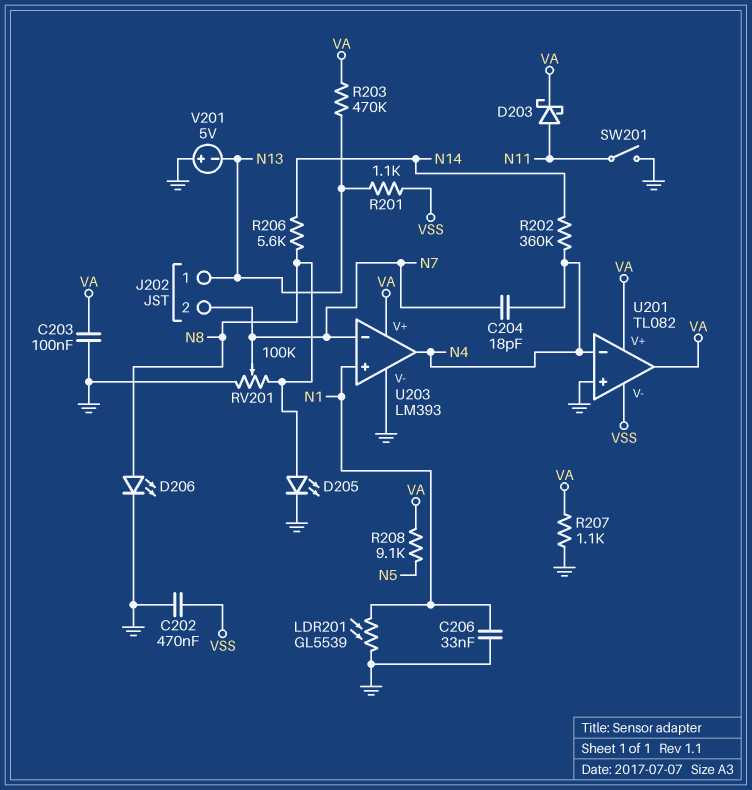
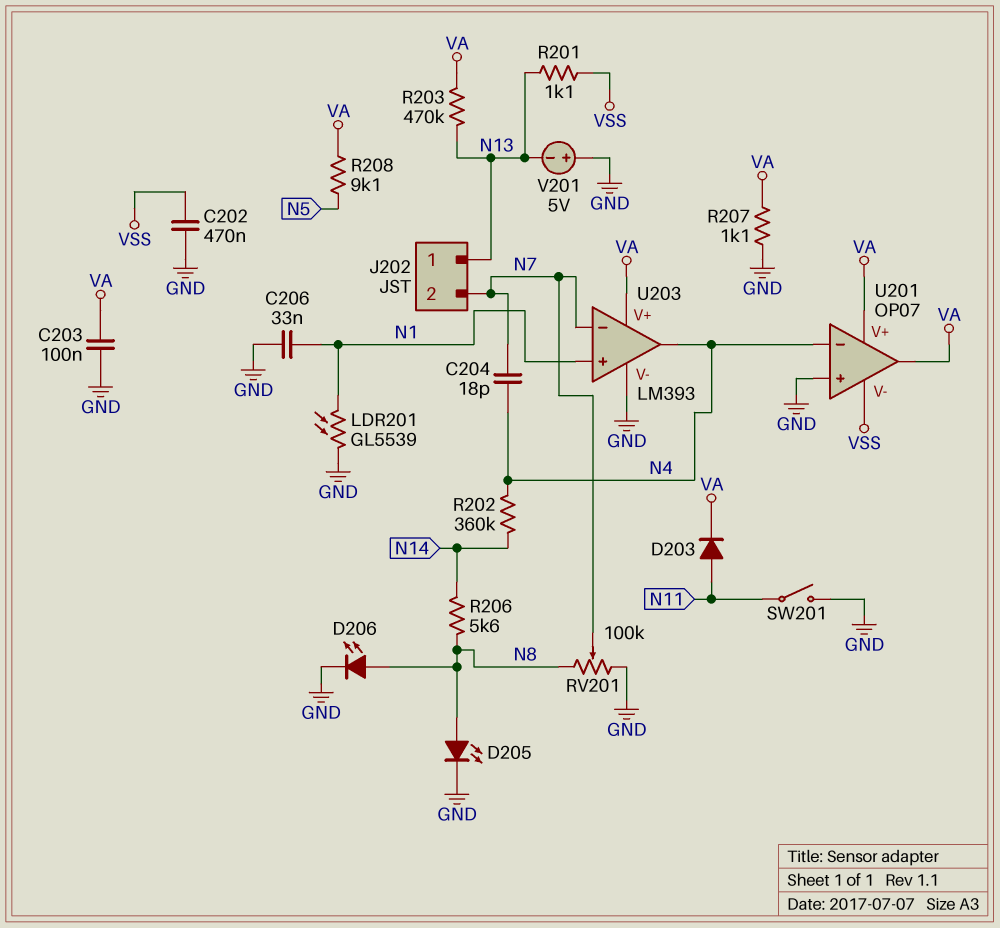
D203: schottky (A N11, K VA) -> diode (A N11, K VA)
U201: TL082 -> OP07

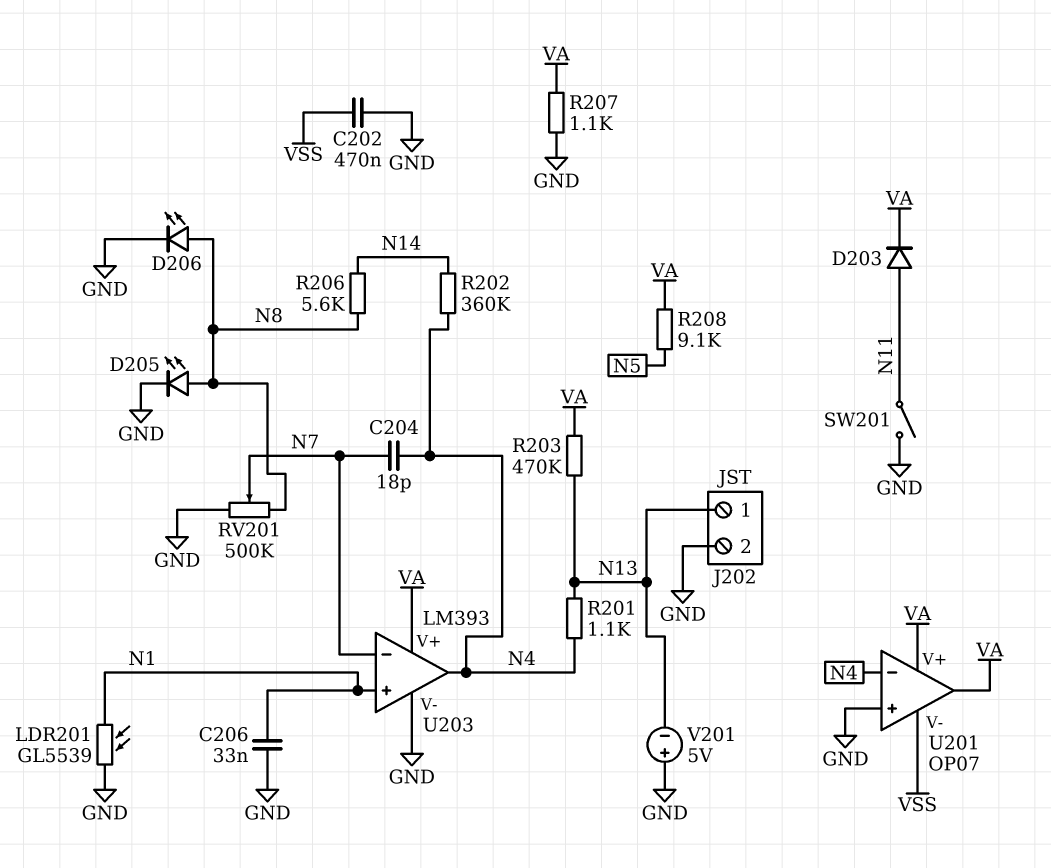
C203: 100nF (GND, VA) -> none
J202 pin 2: N7 -> GND
R201: 1.1k (N13, VSS) -> 1.1k (N4, N13)
RV201: 100k (GND, N8, wiper N7) -> 500k (GND, N8, wiper N7)

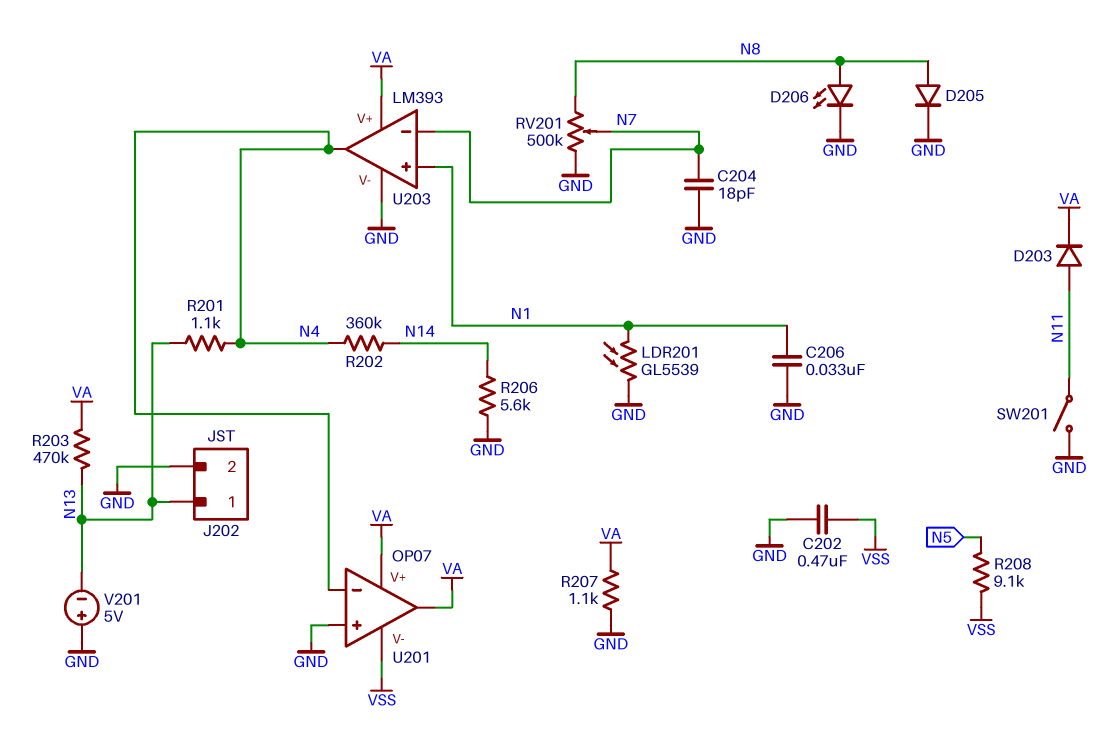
C204: 18pF (N4, N7) -> 18pF (GND, N7)
D205: LED (A N8, K GND) -> diode (A N8, K GND)
R206: 5.6k (N8, N14) -> 5.6k (GND, N14)
R208: 9.1k (N5, VA) -> 9.1k (N5, VSS)

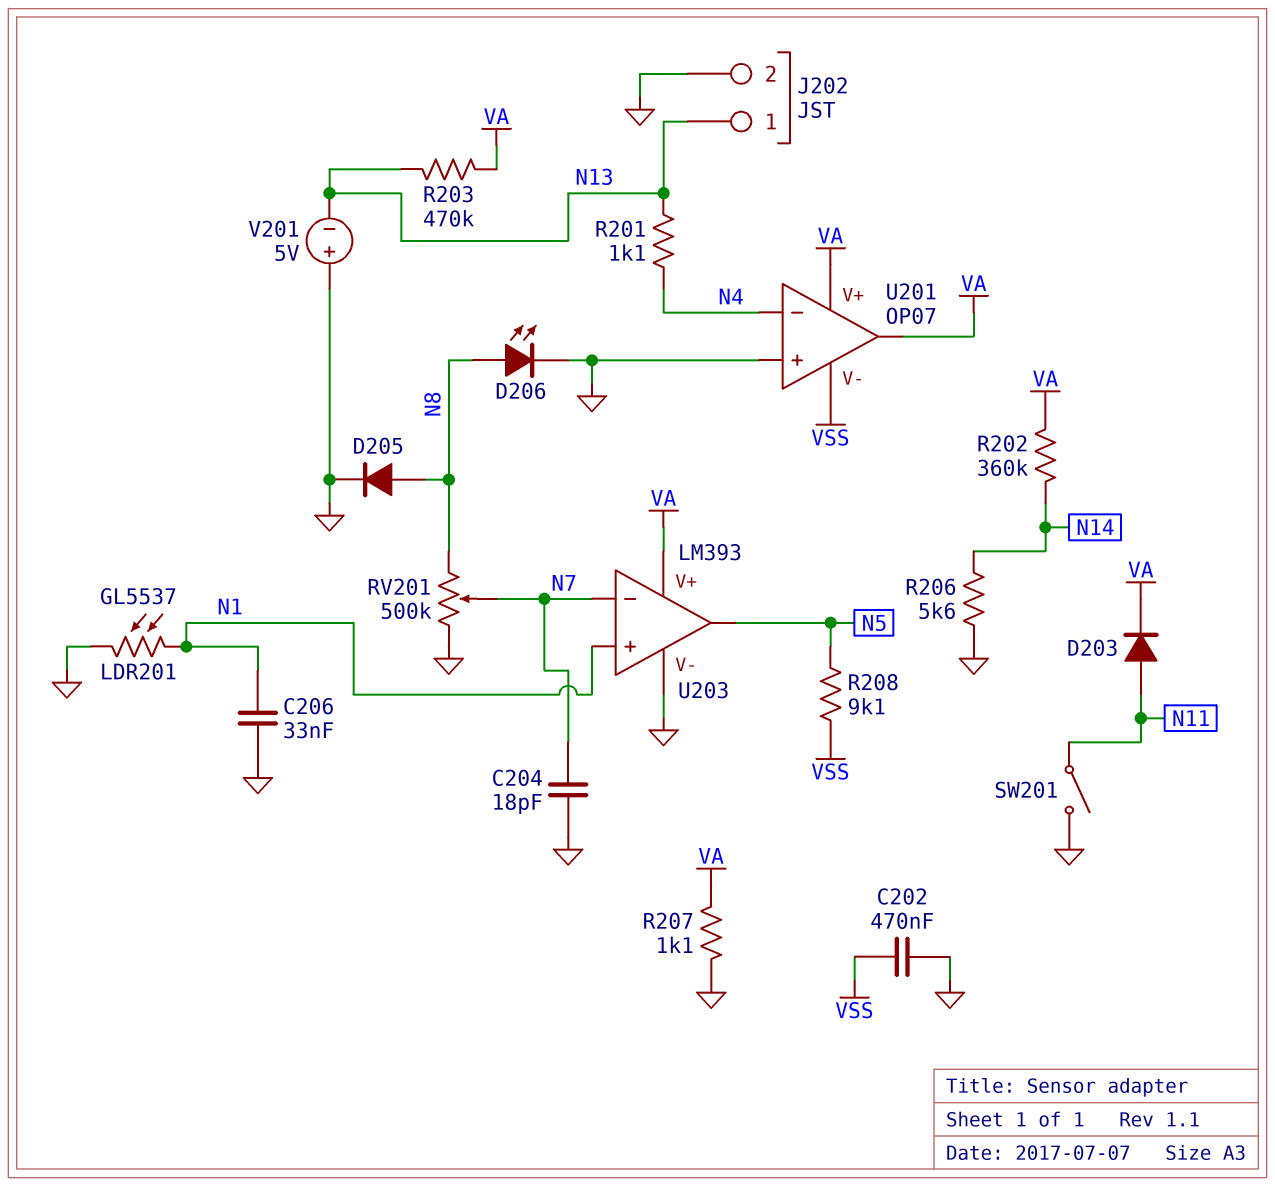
LDR201: GL5539 (GND, N1) -> GL5537 (GND, N1)
R202: 360k (N4, N14) -> 360k (N14, VA)
U203 pin out: N4 -> N5

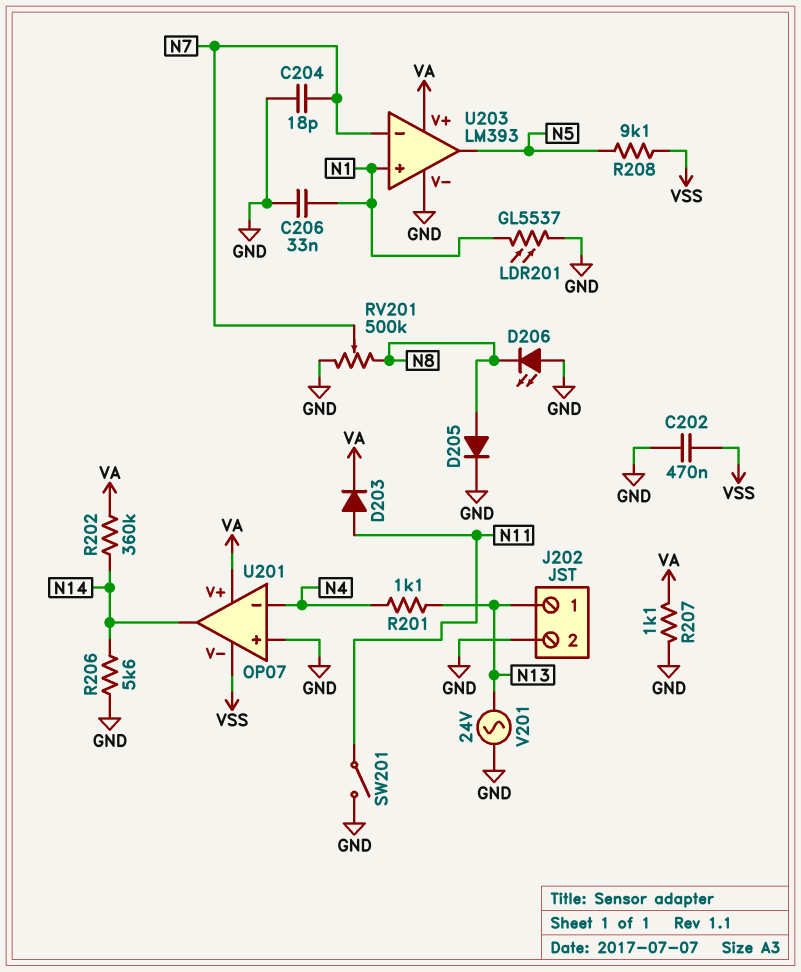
D206: LED (A N8, K GND) -> LED (A GND, K N8)
R203: 470k (N13, VA) -> none
U201 pin out: VA -> N14
V201: 5V (plus GND, minus N13) -> AC 24V (GND, N13)

